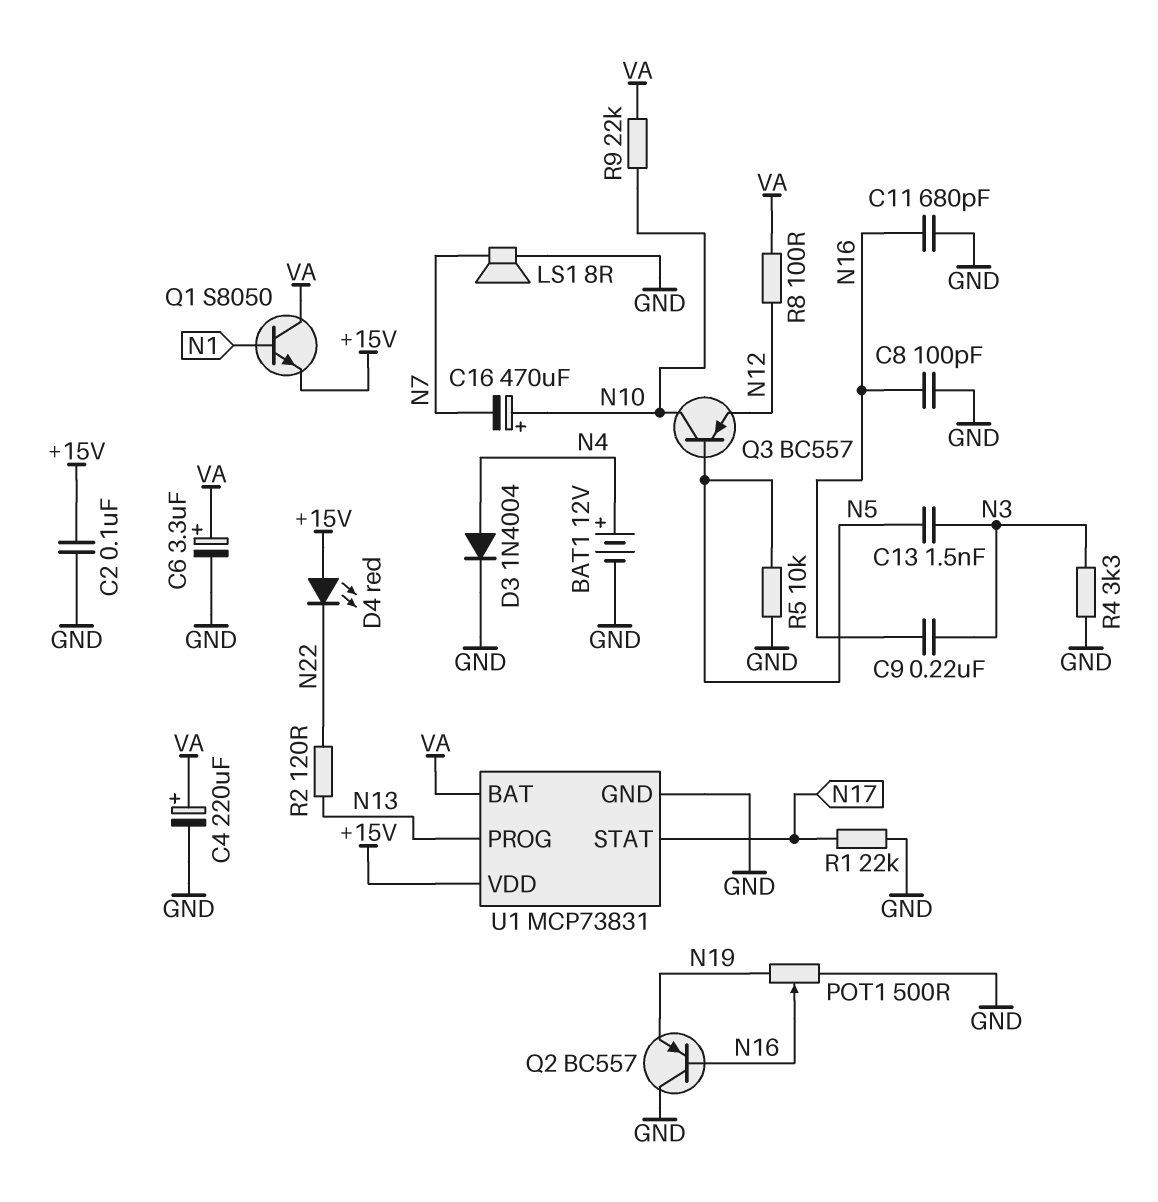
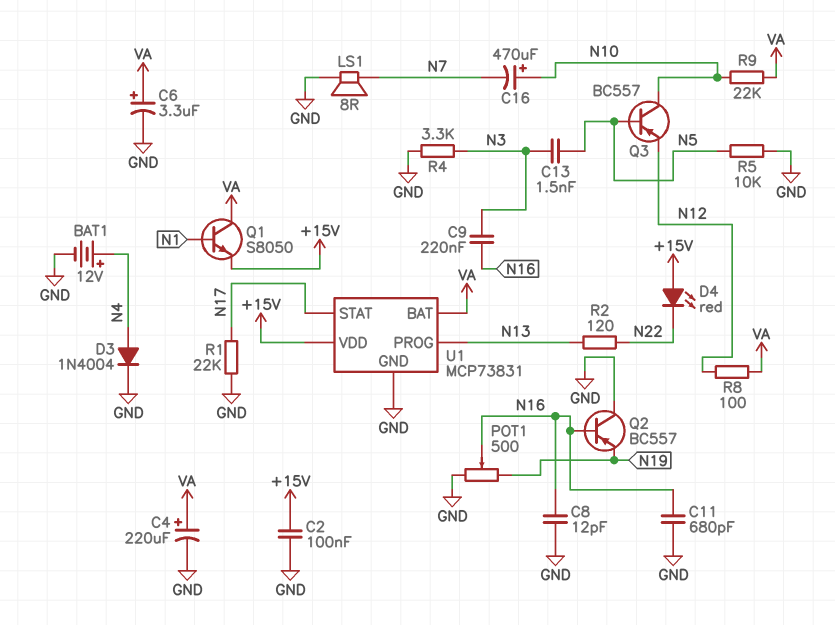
C8: 100pF (GND, N16) -> 12pF (GND, N16)

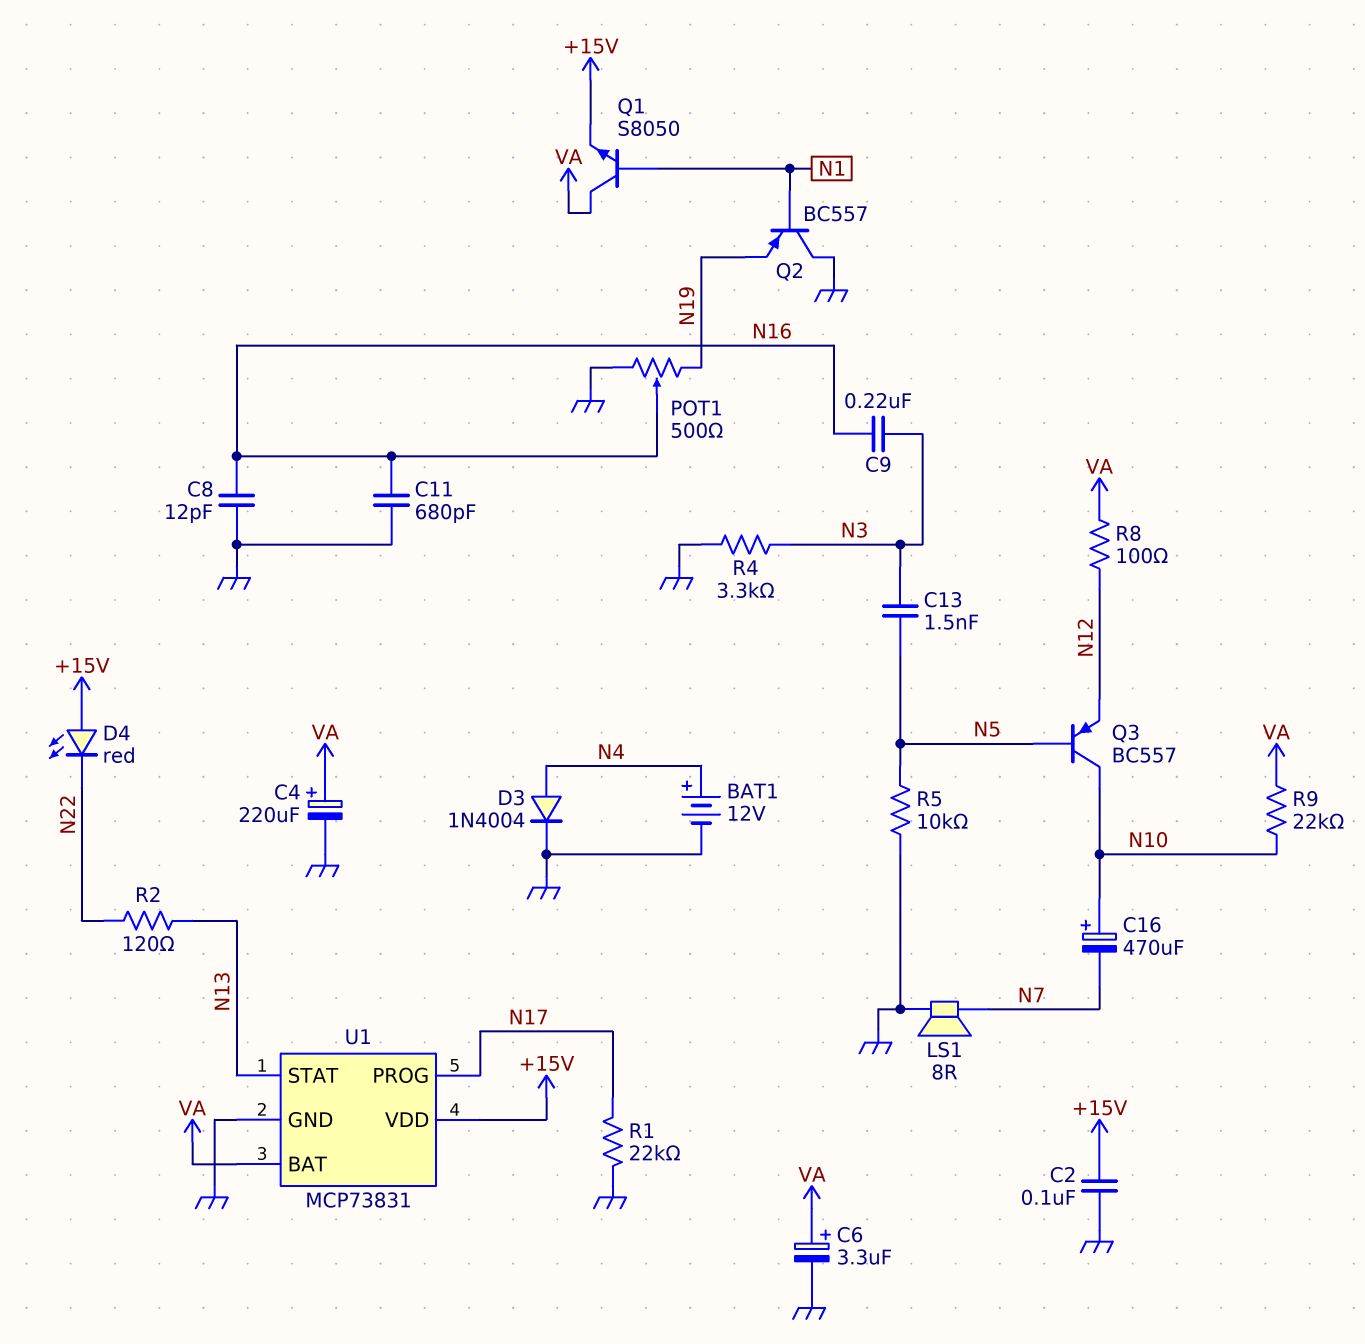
Q2: PNP BC557 (B N16, C GND, E N19) -> PNP BC557 (B N1, C GND, E N19)
U1 pin PROG: N13 -> N17
U1 pin STAT: N17 -> N13

